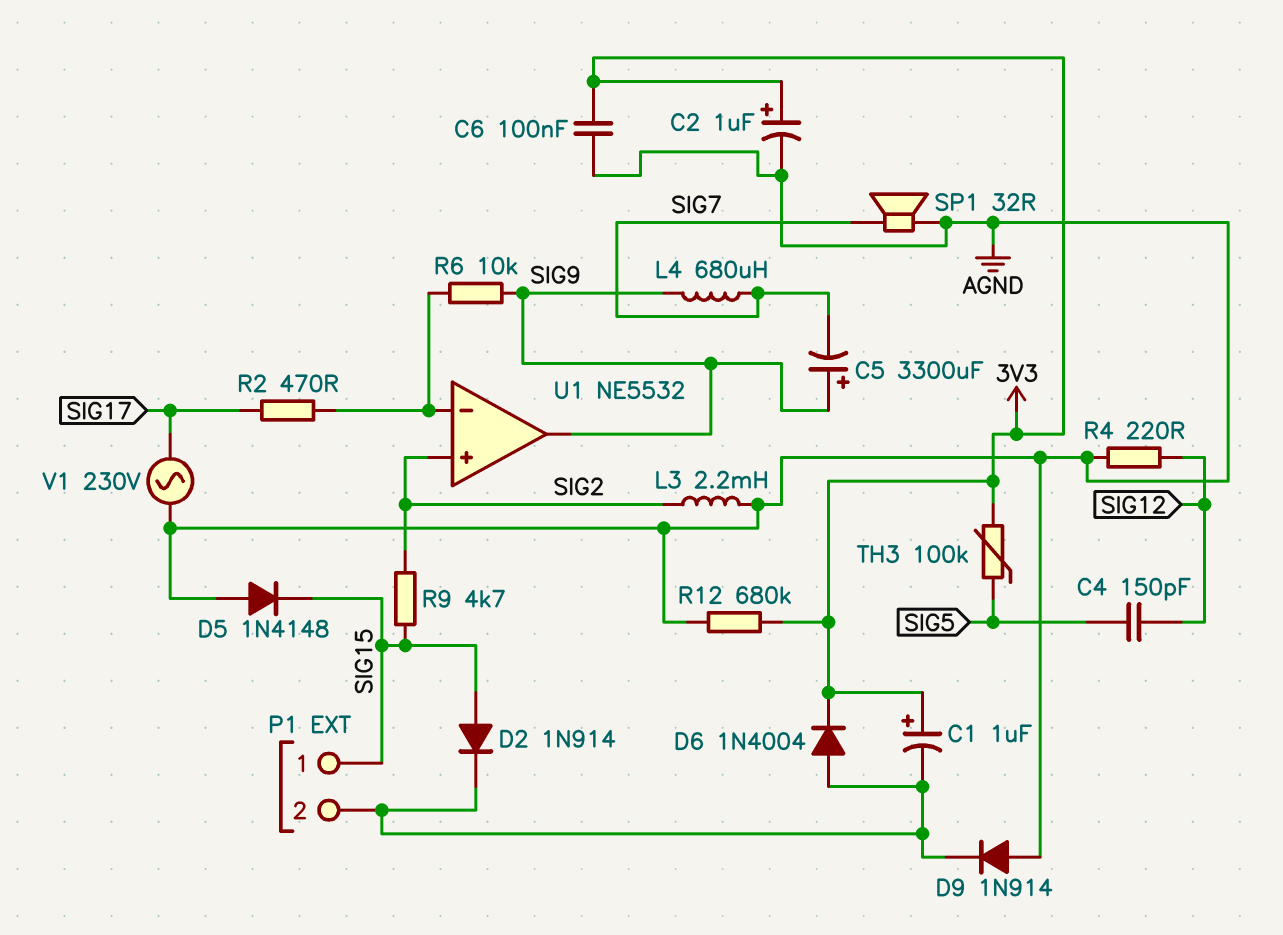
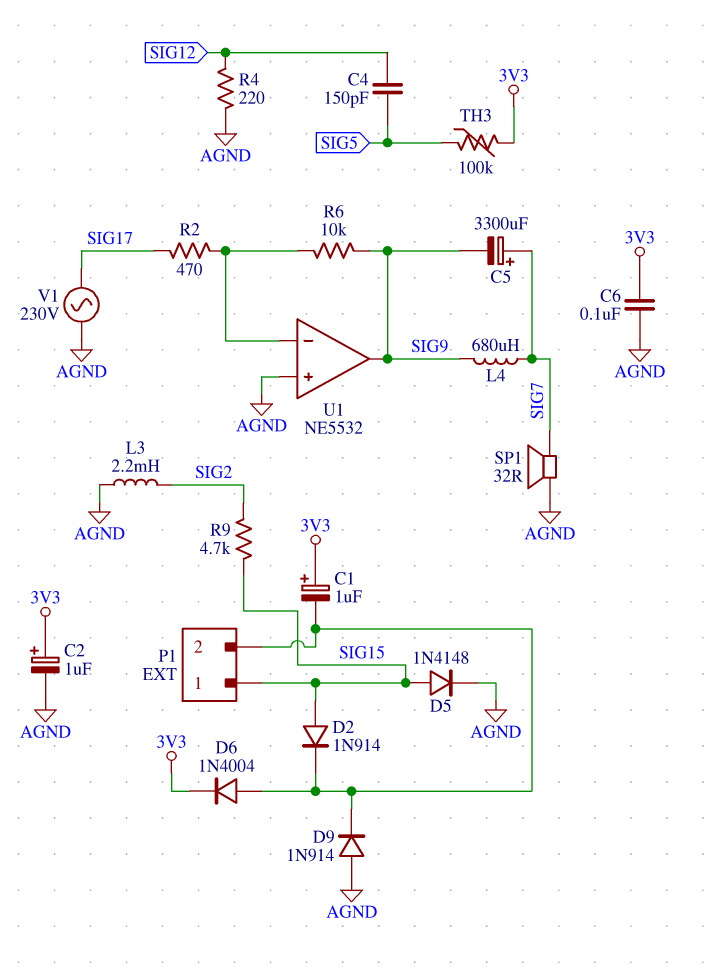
C5: 3300uF (plus SIG9, minus SIG7) -> 3300uF (plus SIG7, minus SIG9)
D5: diode 1N4148 (A AGND, K SIG15) -> diode 1N4148 (A SIG15, K AGND)
R12: 680k (3V3, AGND) -> none
U1 pin in+: SIG2 -> AGND

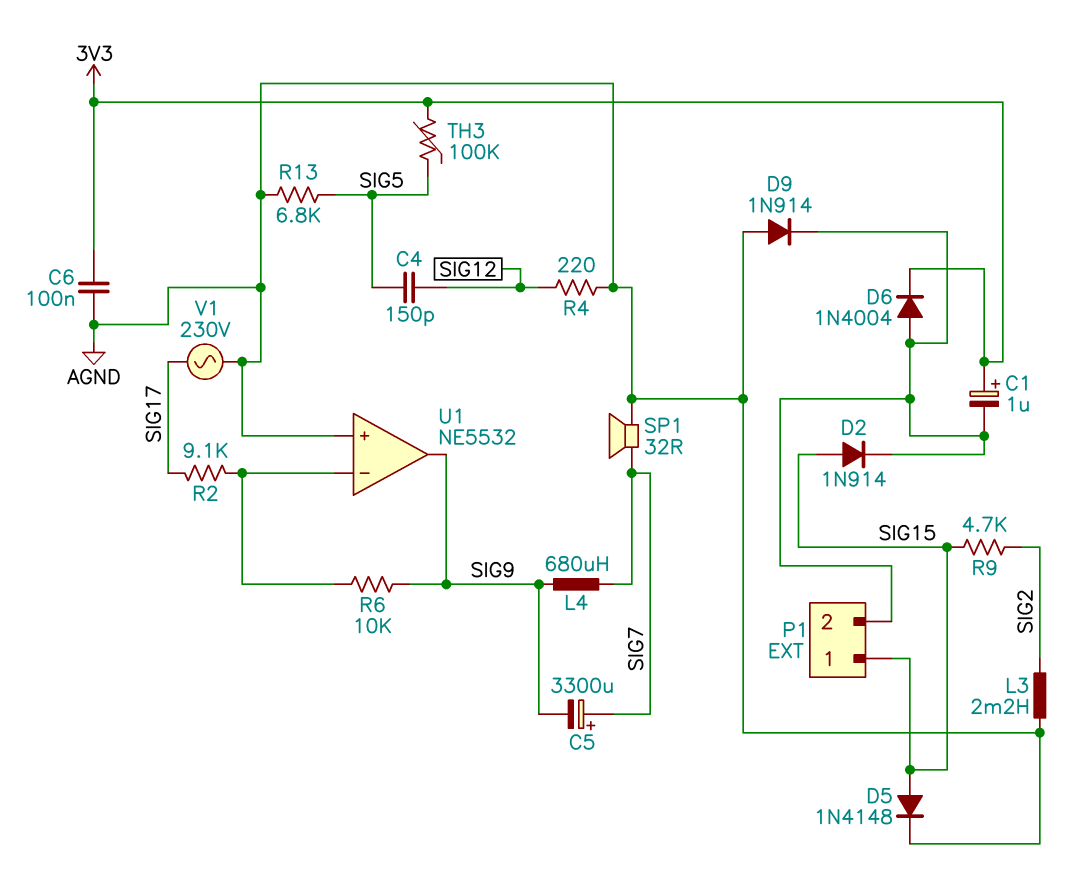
C2: 1uF (plus 3V3, minus AGND) -> none
R2: 470 (SIG17, U1/in-) -> 9.1k (SIG17, U1/in-)
R13: none -> 6.8k (AGND, SIG5)

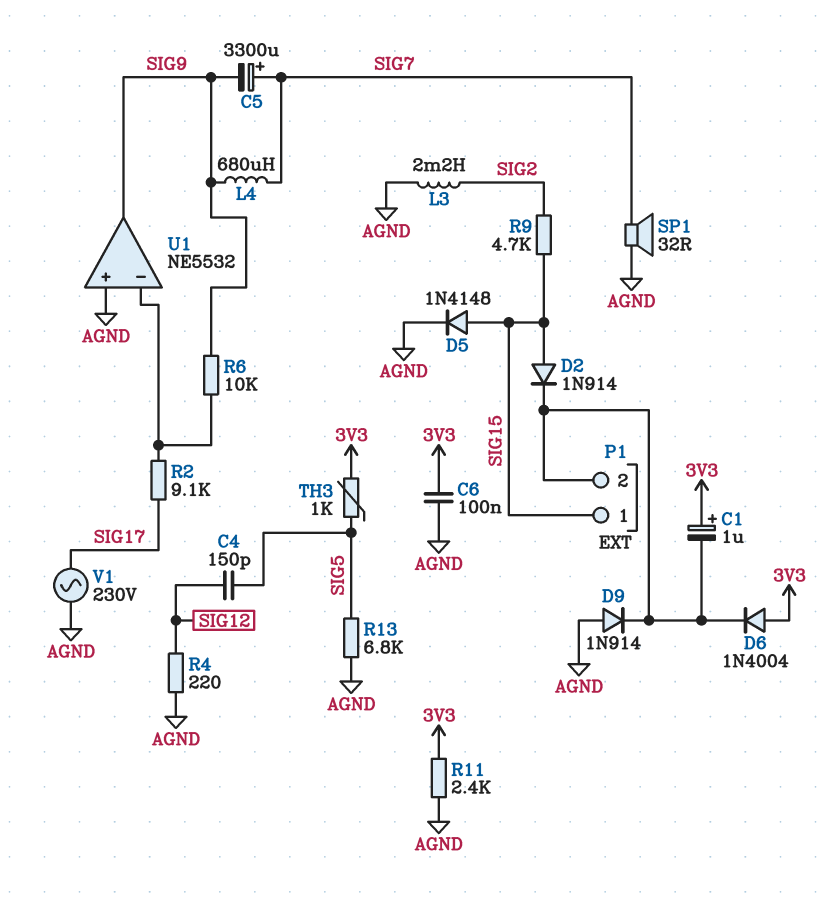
D6: diode 1N4004 (A P1/2, K 3V3) -> diode 1N4004 (A 3V3, K P1/2)
R11: none -> 2.4k (3V3, AGND)
TH3: 100k (3V3, SIG5) -> 1k (3V3, SIG5)

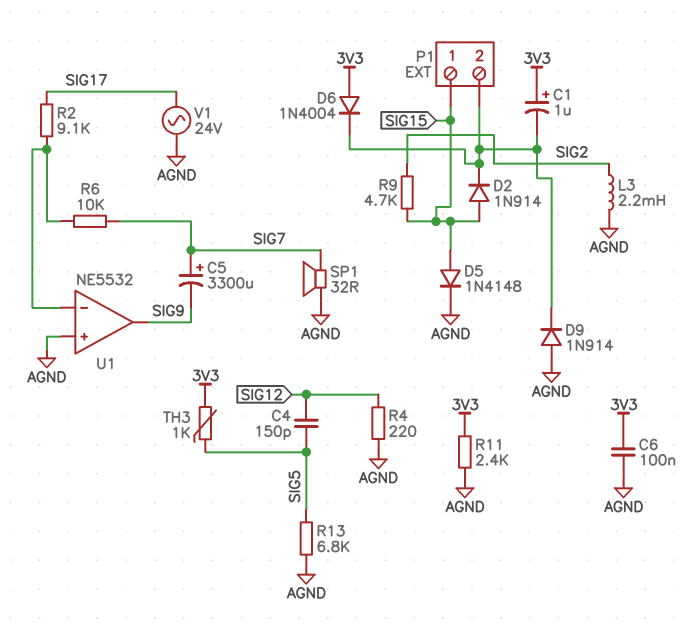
L4: 680uH (SIG7, SIG9) -> none
R6: 10k (SIG9, U1/in-) -> 10k (SIG7, U1/in-)
V1: AC 230V (AGND, SIG17) -> AC 24V (AGND, SIG17)

